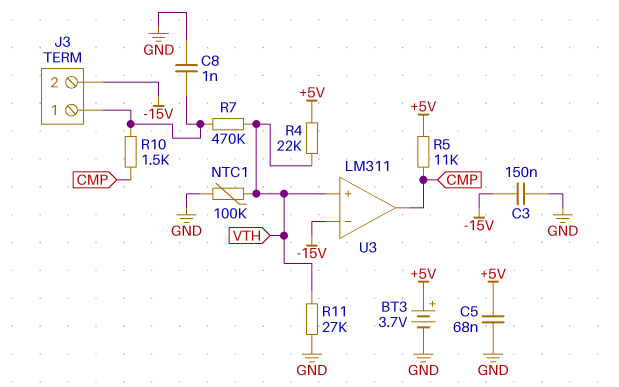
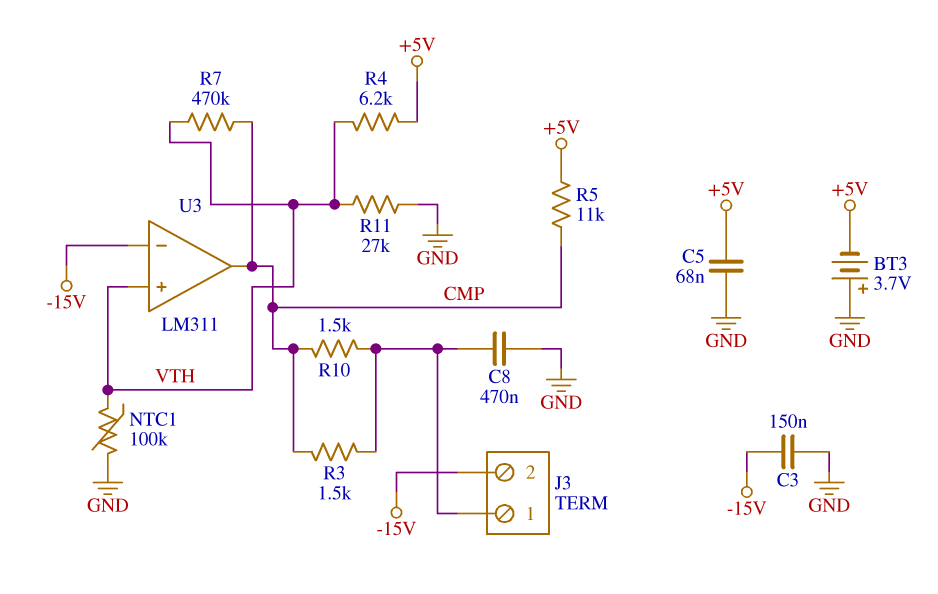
BT3: 3.7V (plus +5V, minus GND) -> 3.7V (plus GND, minus +5V)
C8: 1nF (GND, J3/1) -> 470nF (GND, J3/1)
R3: none -> 1.5k (CMP, J3/1)
R4: 22k (+5V, VTH) -> 6.2k (+5V, VTH)
R7: 470k (J3/1, VTH) -> 470k (CMP, VTH)

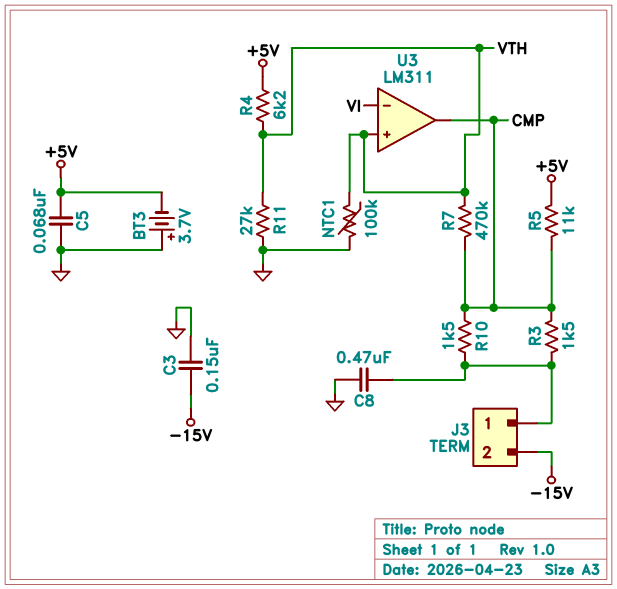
U3 pin in-: -15V -> VI

